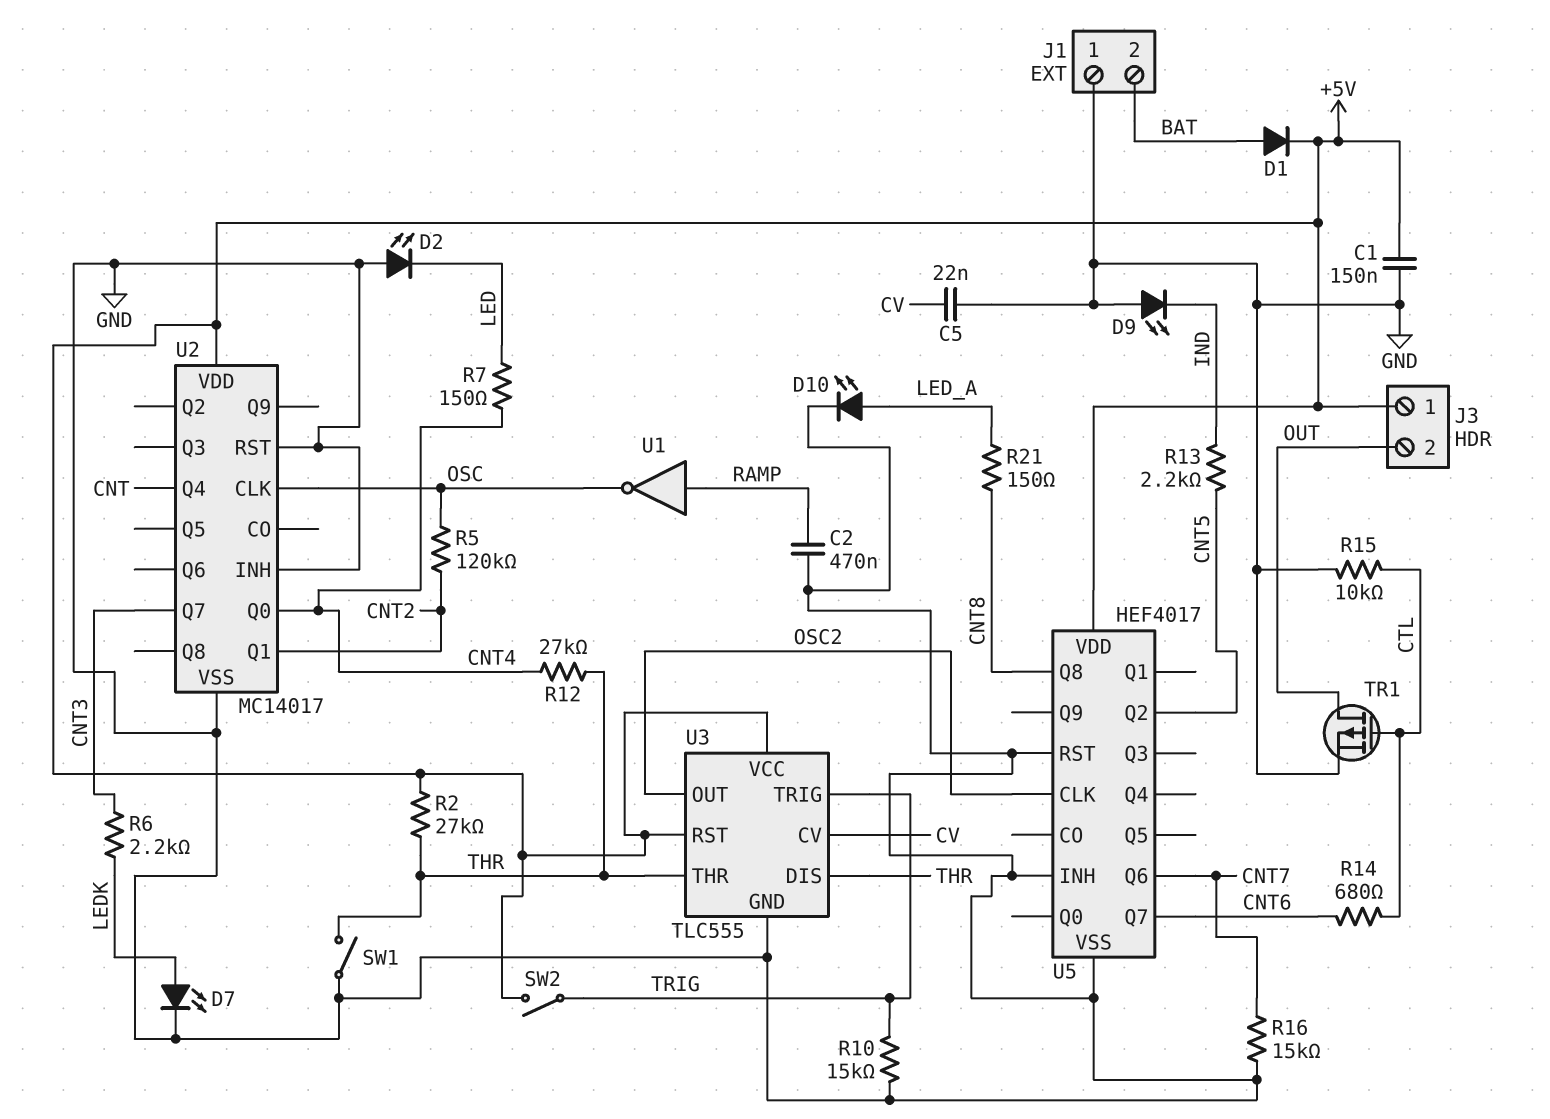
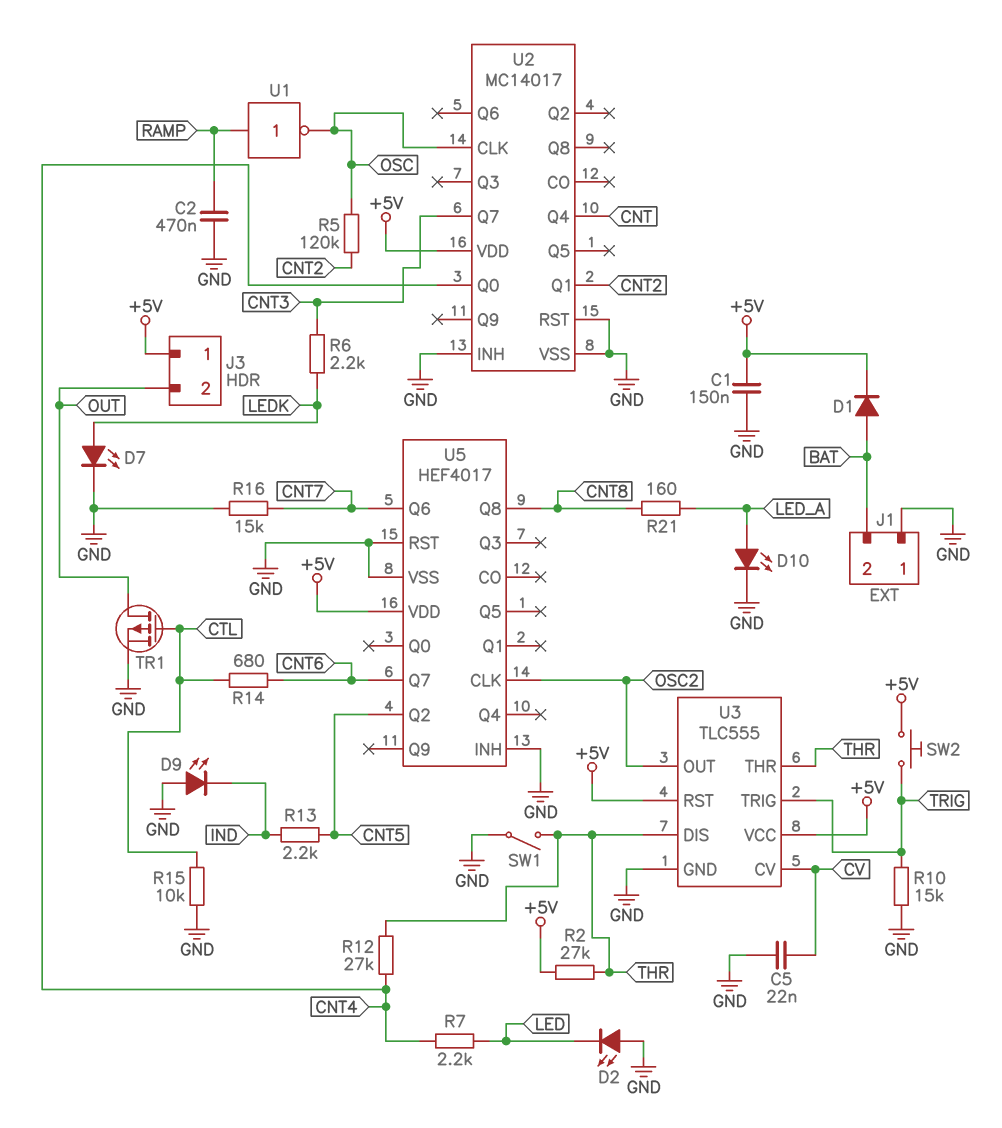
R7: 150 (CNT4, LED) -> 2.2k (CNT4, LED)
R21: 150 (CNT8, LED_A) -> 160 (CNT8, LED_A)
SW2: switch (+5V, TRIG) -> button (+5V, TRIG)

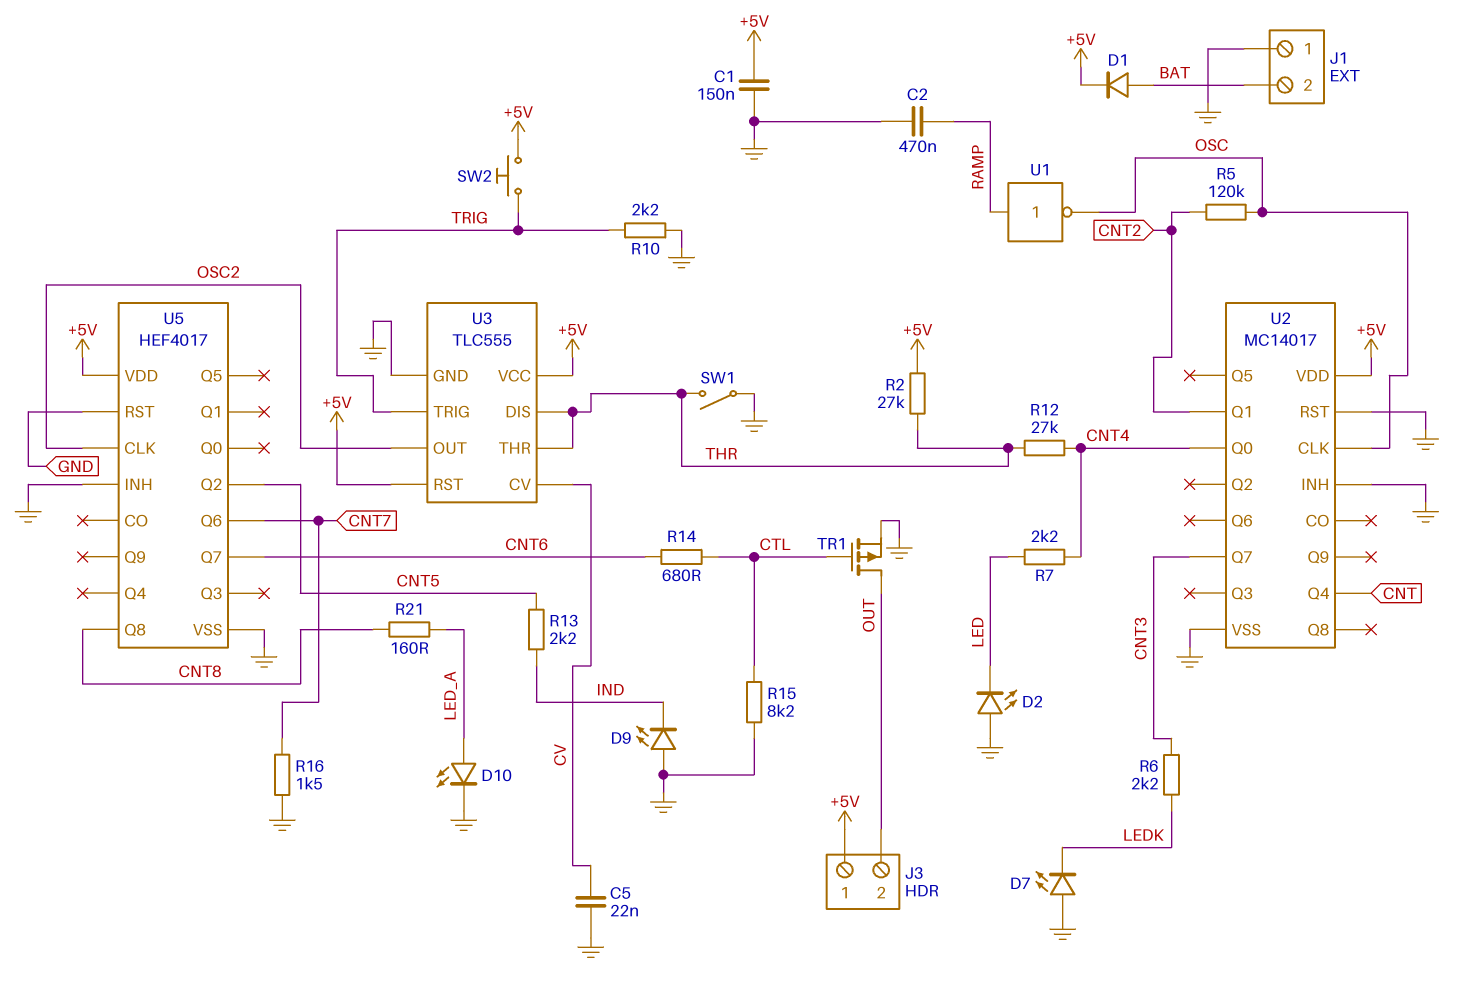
D7: LED (A LEDK, K GND) -> LED (A GND, K LEDK)
R10: 15k (GND, TRIG) -> 2.2k (GND, TRIG)
R15: 10k (CTL, GND) -> 8.2k (CTL, GND)
R16: 15k (CNT7, GND) -> 1.5k (CNT7, GND)

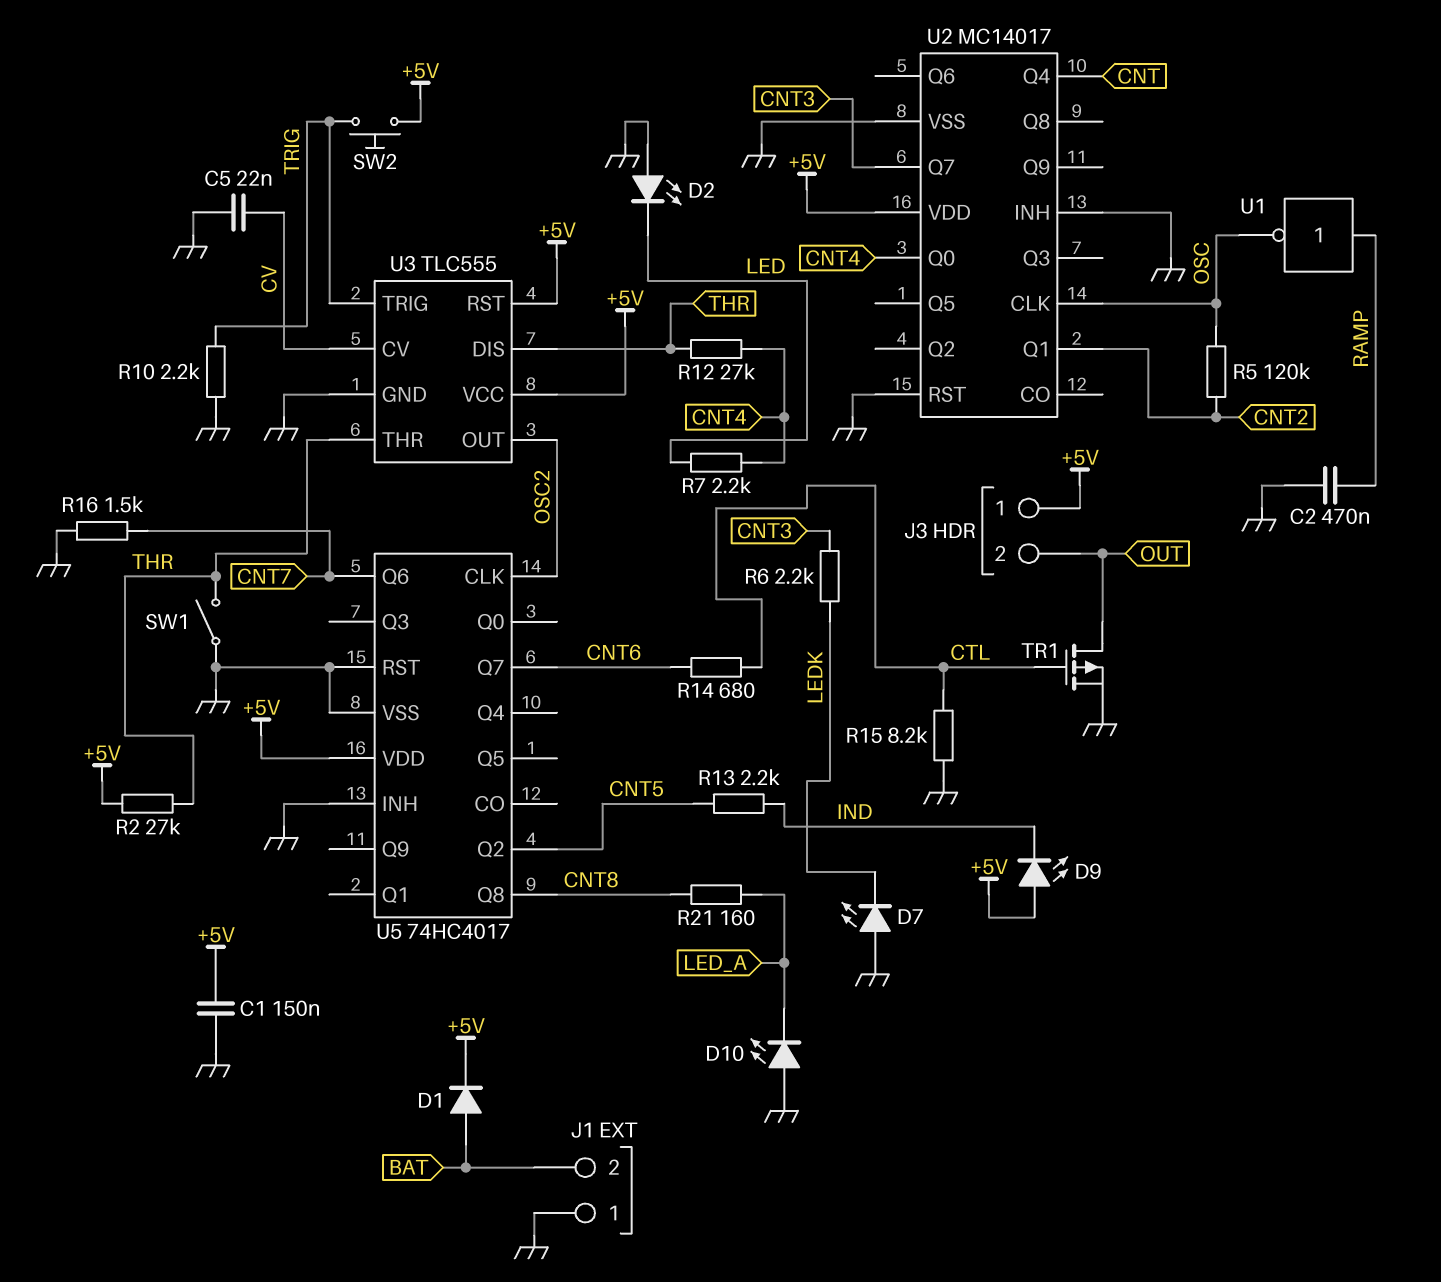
D9: LED (A GND, K IND) -> LED (A +5V, K IND)
D10: LED (A LED_A, K GND) -> LED (A GND, K LED_A)
U5: HEF4017 -> 74HC4017

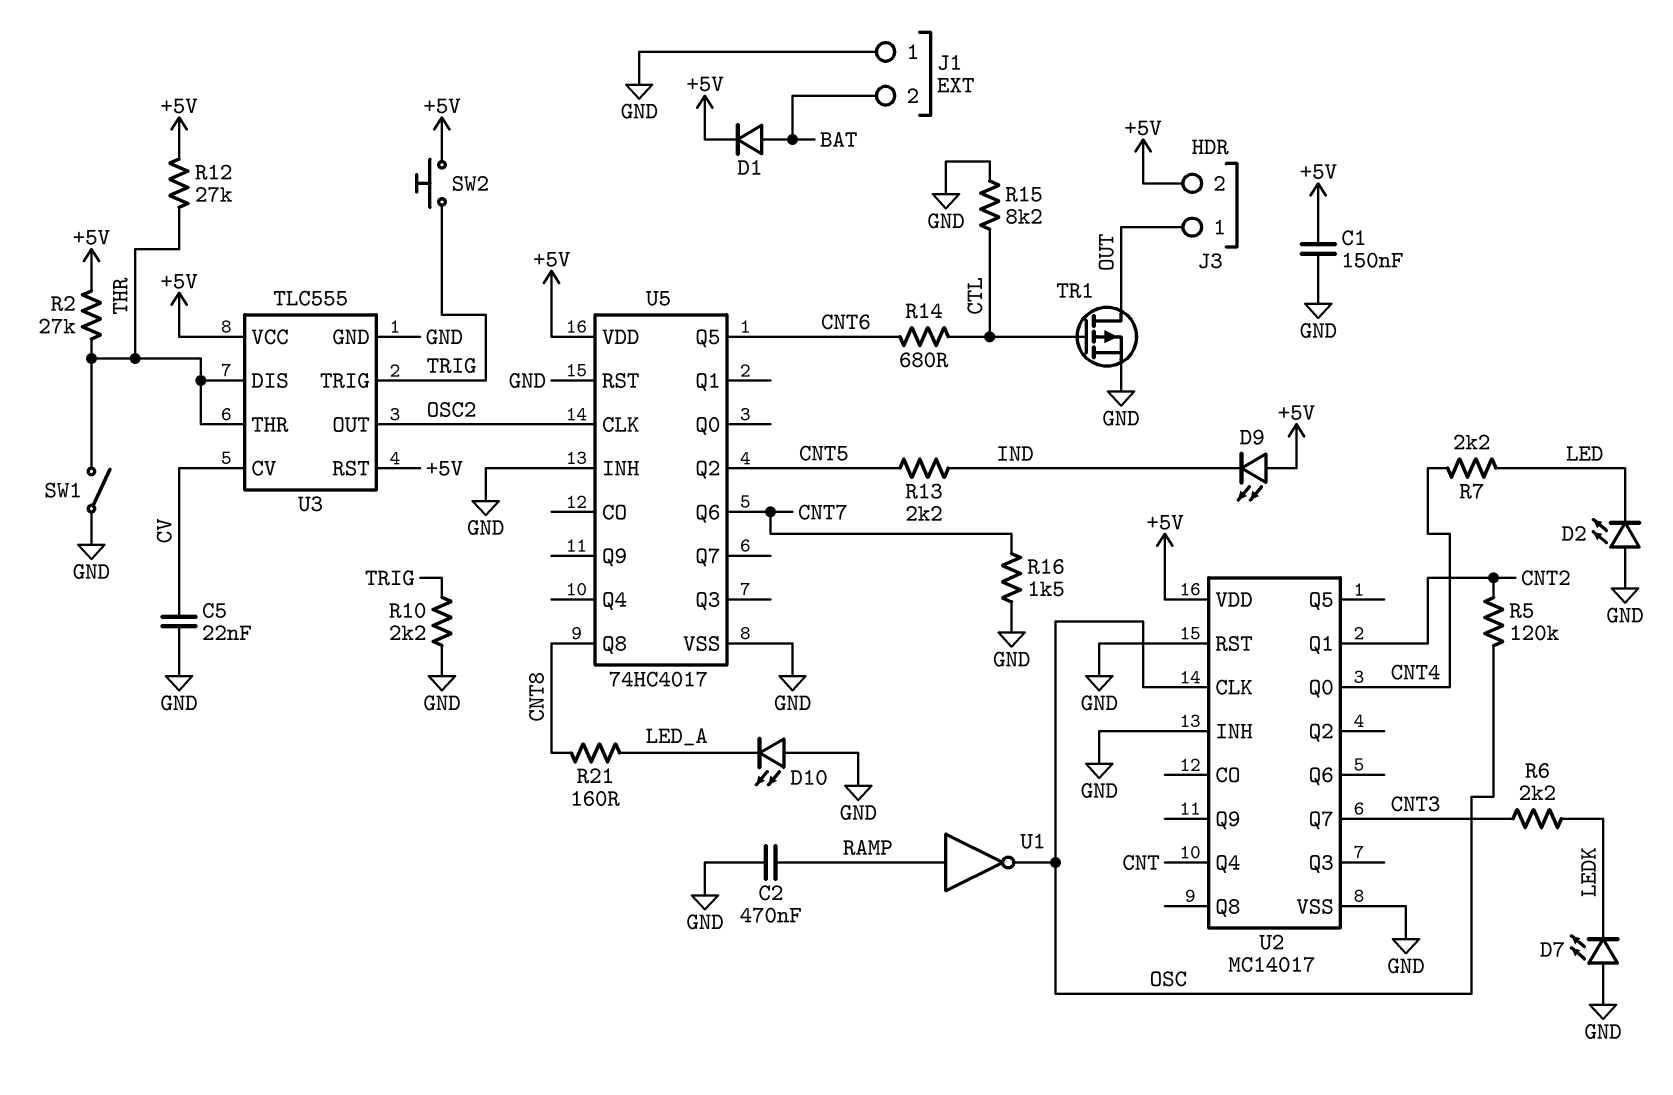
J3 pin 1: +5V -> OUT
J3 pin 2: OUT -> +5V
R12: 27k (CNT4, THR) -> 27k (+5V, THR)
U5 pin Q5: none -> CNT6
U5 pin Q7: CNT6 -> none

